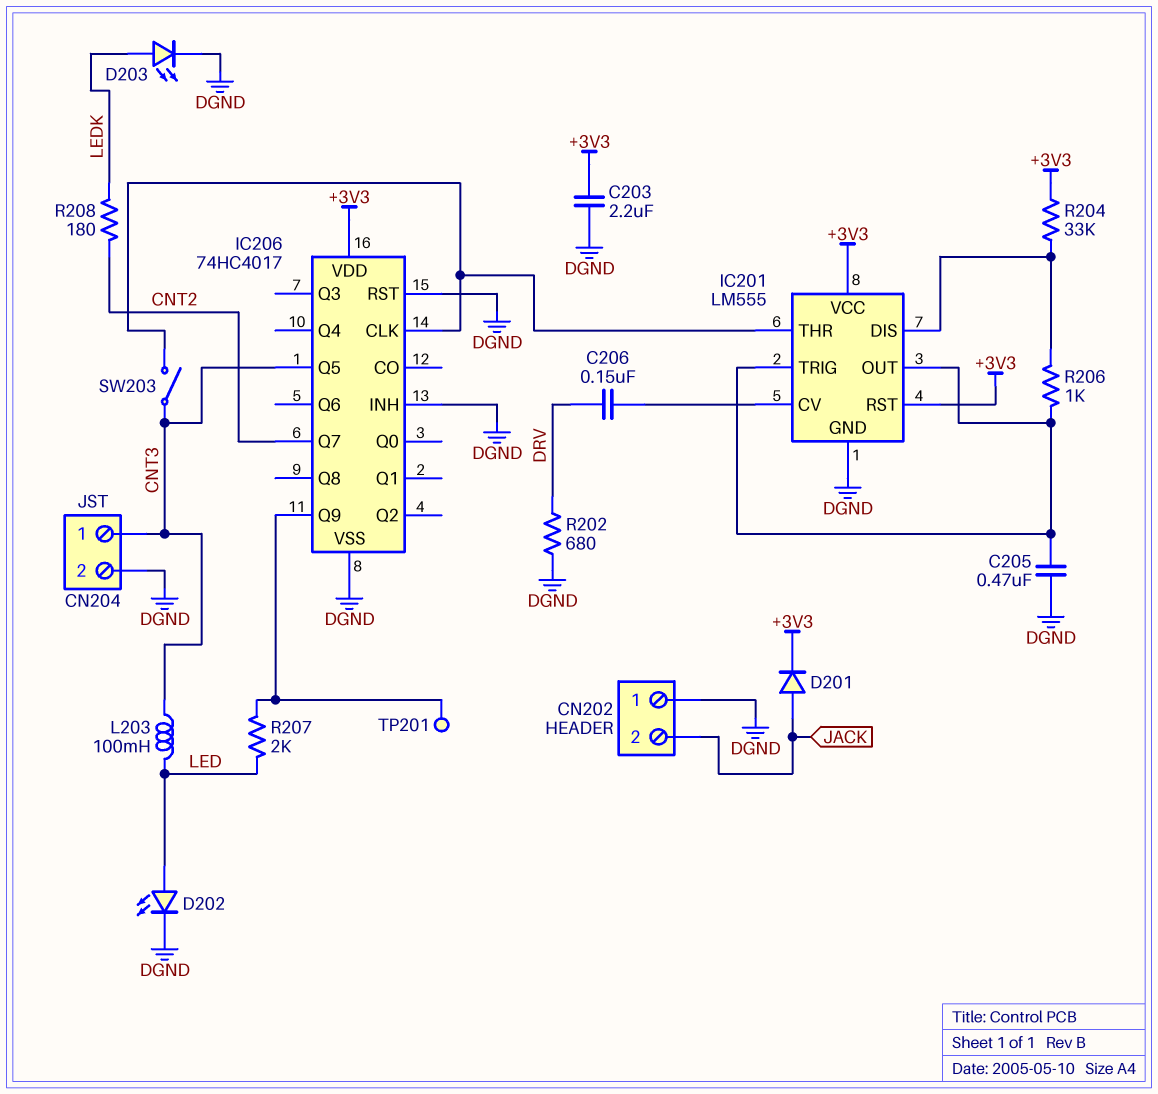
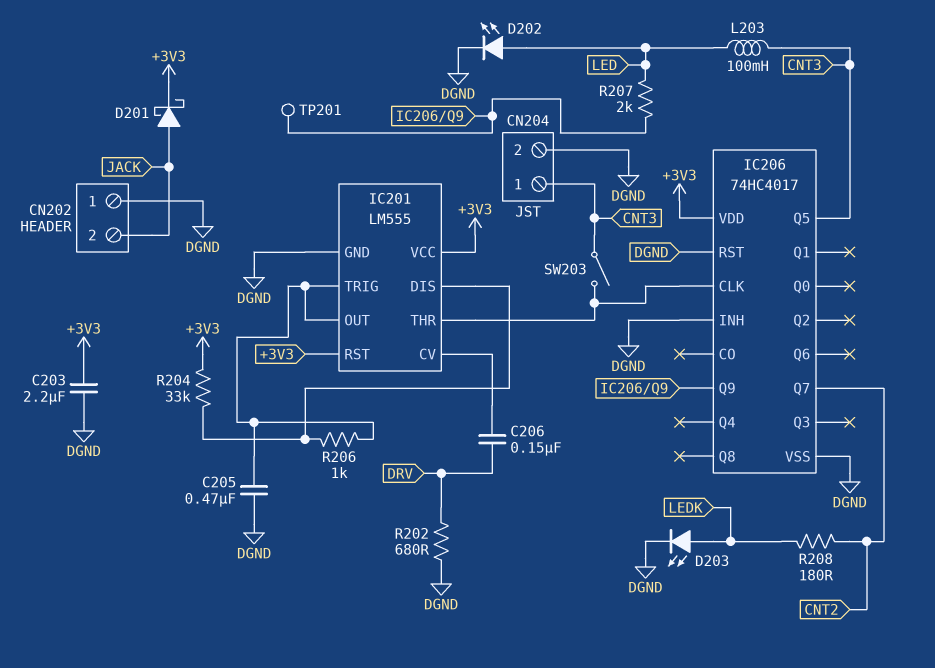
D201: diode (A JACK, K +3V3) -> schottky (A JACK, K +3V3)

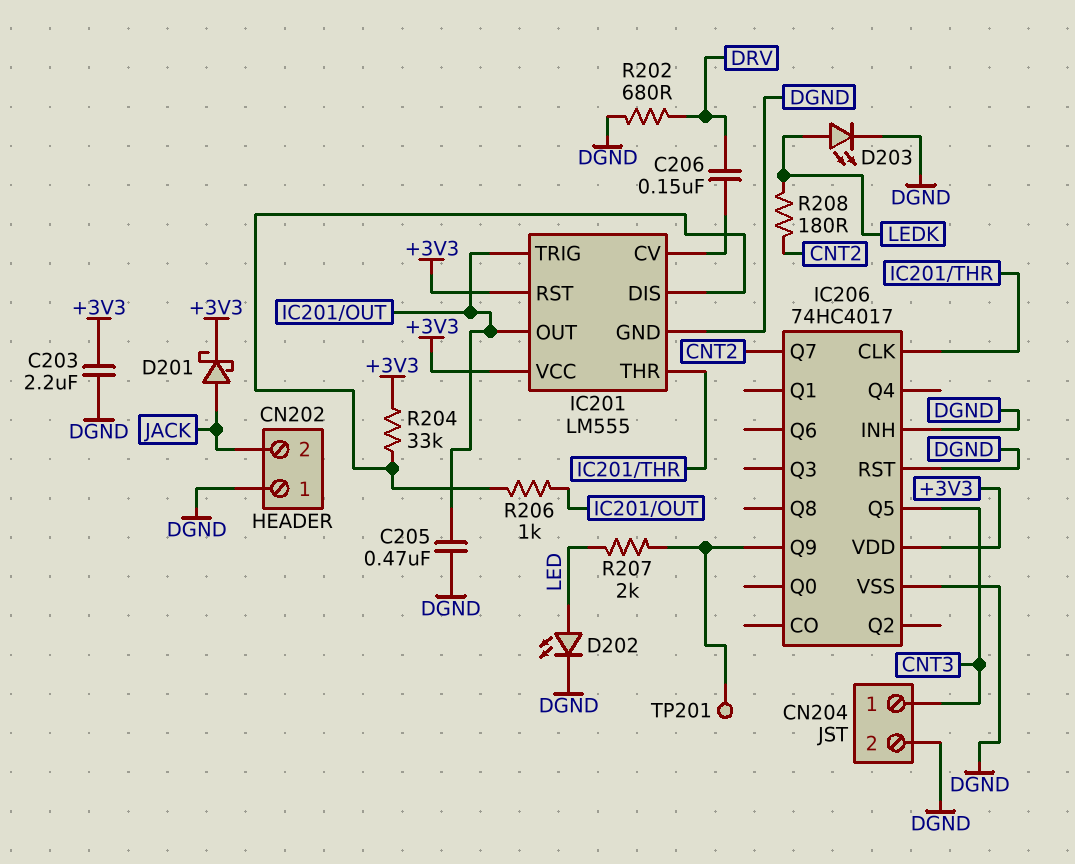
L203: 100mH (CNT3, LED) -> none
SW203: switch (CNT3, IC201/THR) -> none

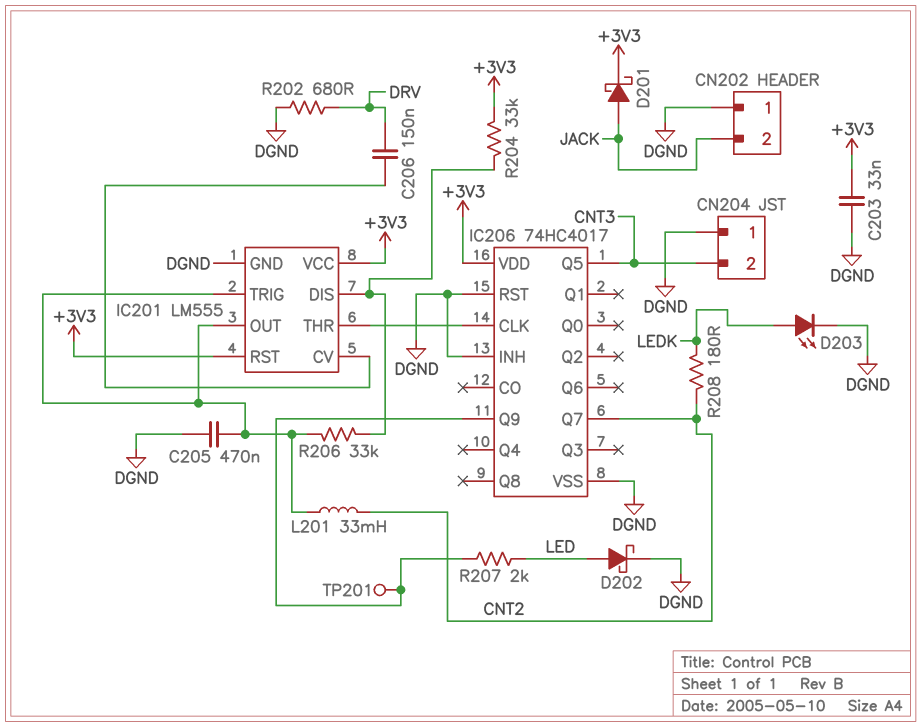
C203: 2.2uF (+3V3, DGND) -> 33nF (+3V3, DGND)
CN204 pin 1: CNT3 -> DGND
CN204 pin 2: DGND -> CNT3
D202: LED (A LED, K DGND) -> schottky (A LED, K DGND)
L201: none -> 33mH (CNT2, IC201/OUT)
R206: 1k (IC201/DIS, IC201/OUT) -> 33k (IC201/DIS, IC201/OUT)

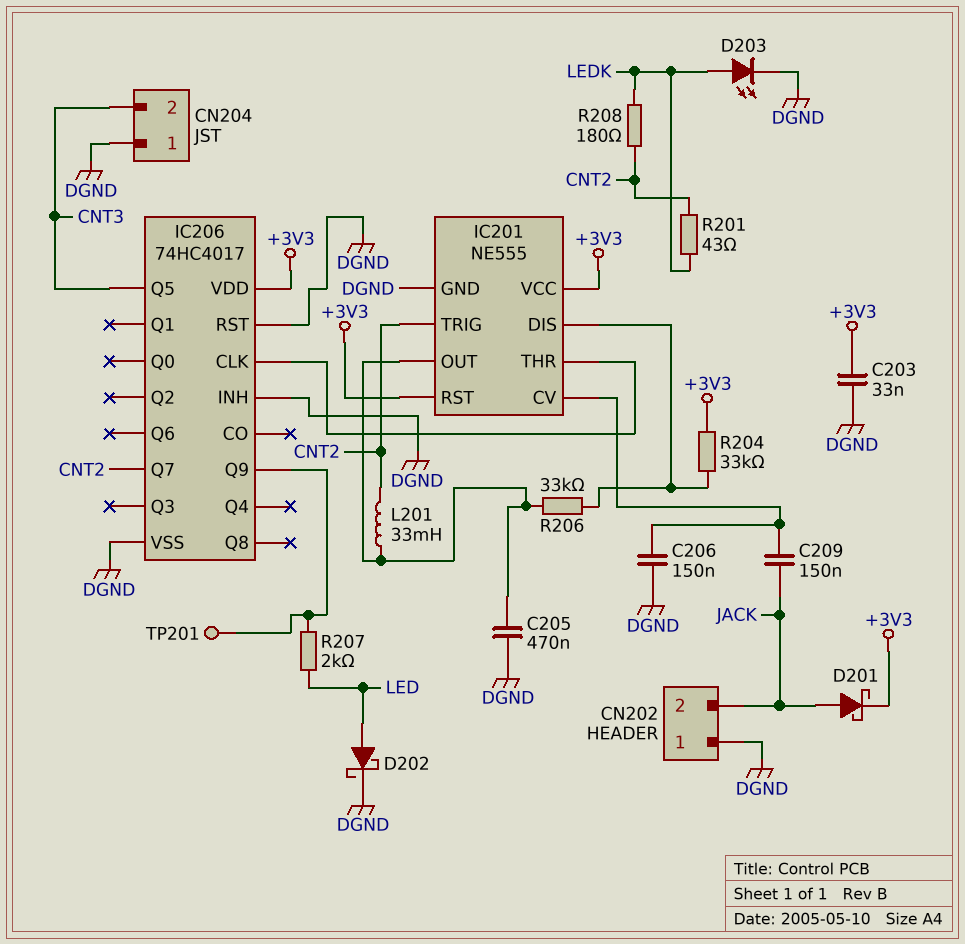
C206: 150nF (DRV, IC201/CV) -> 150nF (DGND, IC201/CV)
C209: none -> 150nF (IC201/CV, JACK)
IC201: LM555 -> NE555
IC201 pin TRIG: IC201/OUT -> CNT2
R201: none -> 43 (CNT2, LEDK)
R202: 680 (DGND, DRV) -> none

